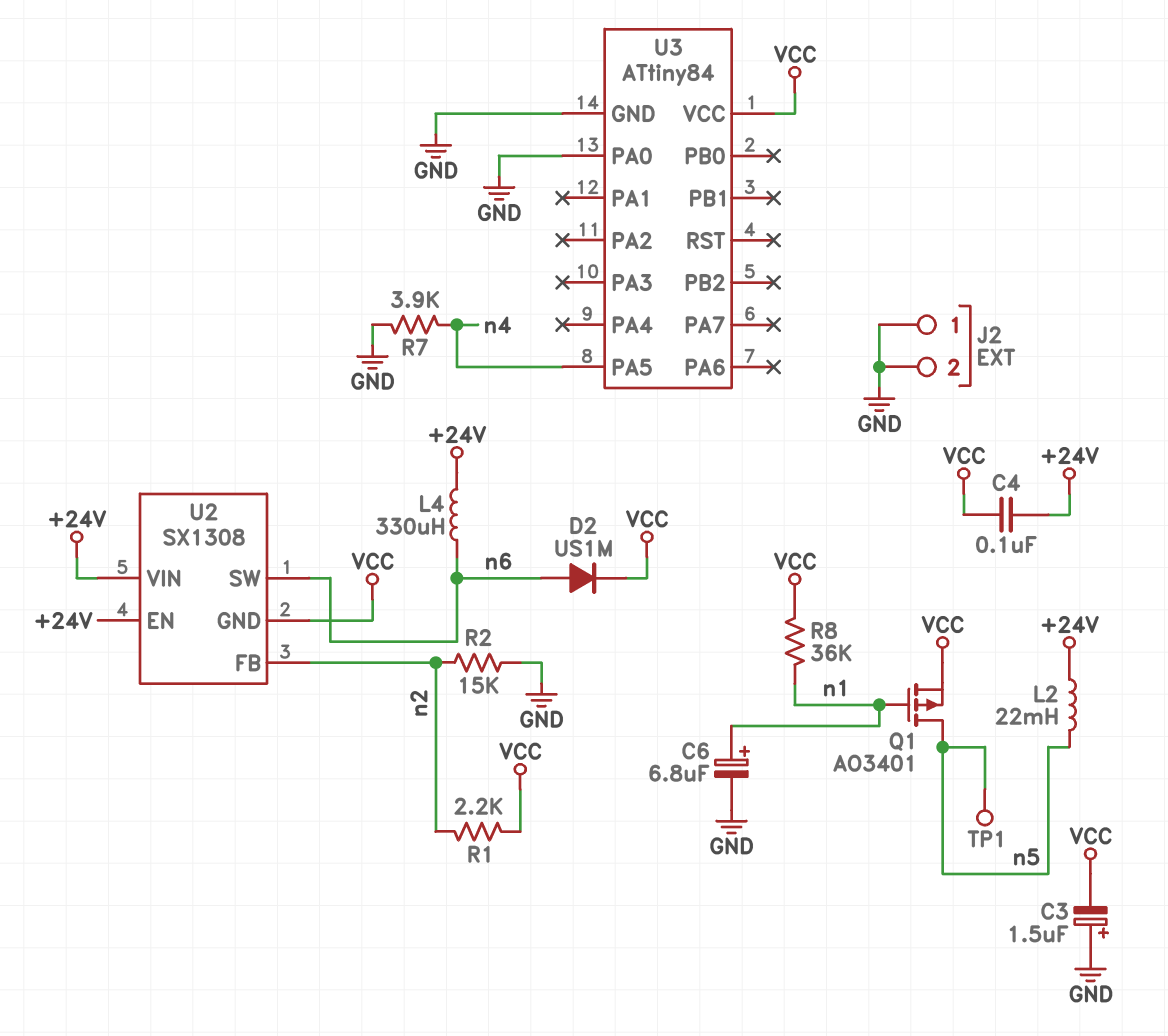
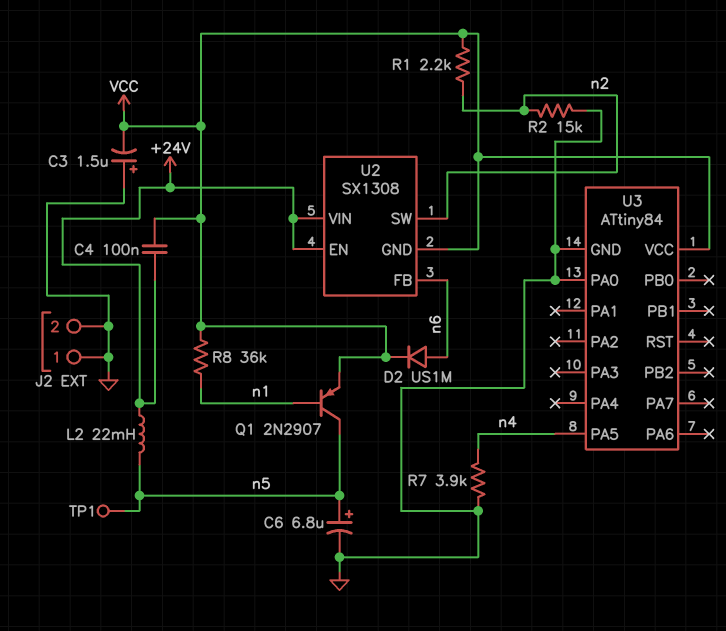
C6: 6.8uF (plus n1, minus GND) -> 6.8uF (plus n5, minus GND)
L4: 330uH (+24V, n6) -> none
Q1: PMOS AO3401 (G n1, D n5, S VCC) -> PNP 2N2907 (B n1, C n5, E VCC)
U2 pin FB: n2 -> n6
U2 pin SW: n6 -> n2

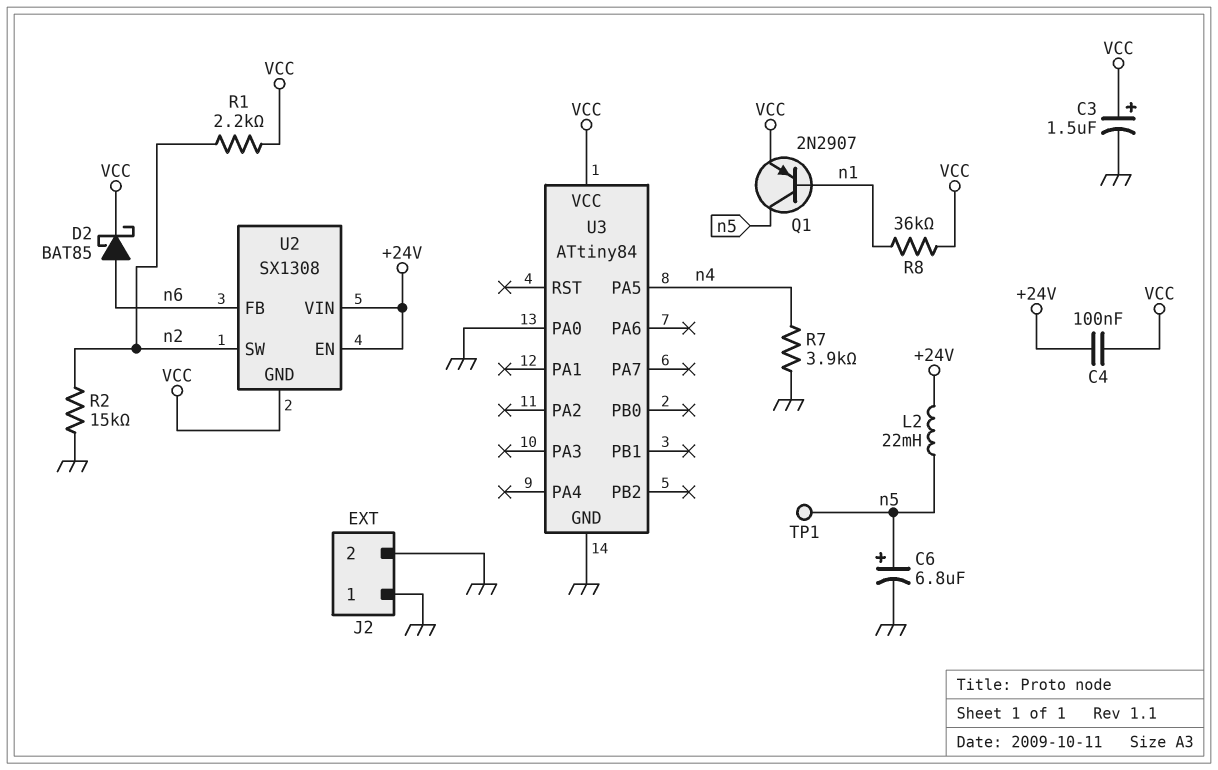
C3: 1.5uF (plus GND, minus VCC) -> 1.5uF (plus VCC, minus GND)
D2: diode US1M (A n6, K VCC) -> schottky BAT85 (A n6, K VCC)

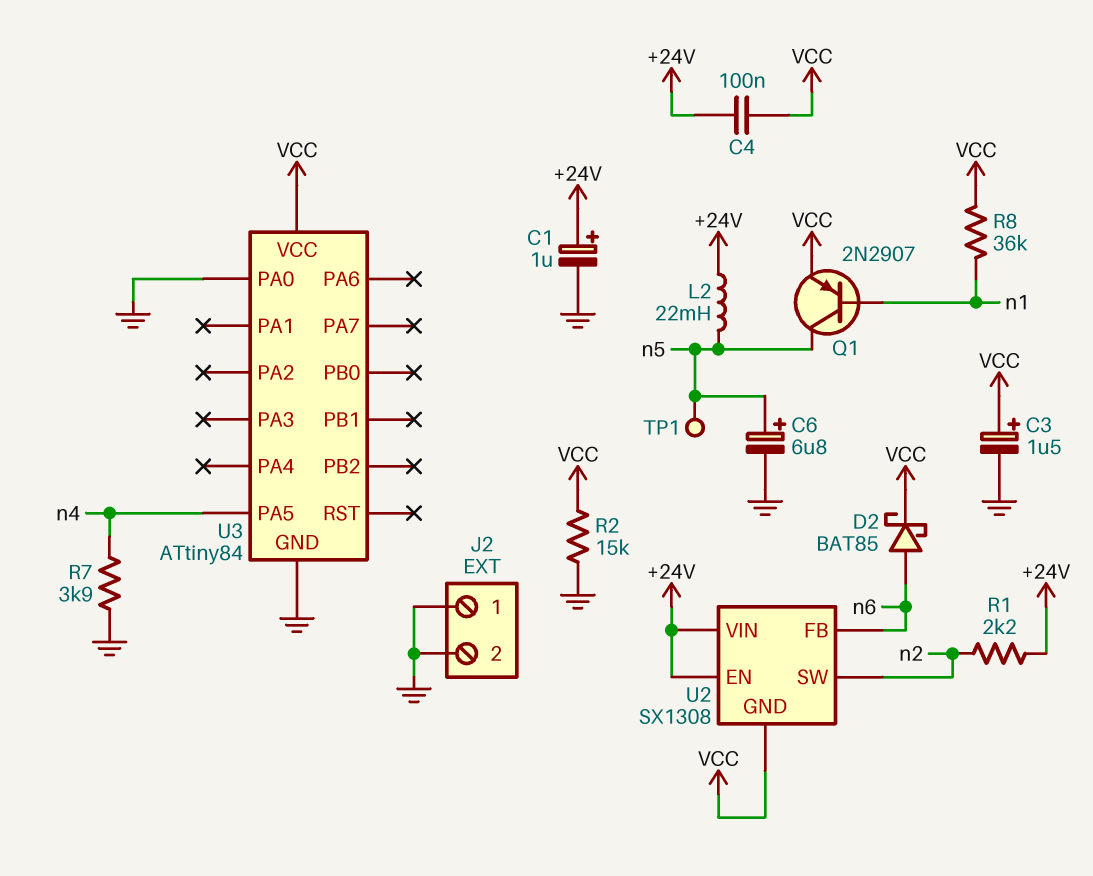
C1: none -> 1uF (plus +24V, minus GND)
R1: 2.2k (VCC, n2) -> 2.2k (+24V, n2)
R2: 15k (GND, n2) -> 15k (GND, VCC)

